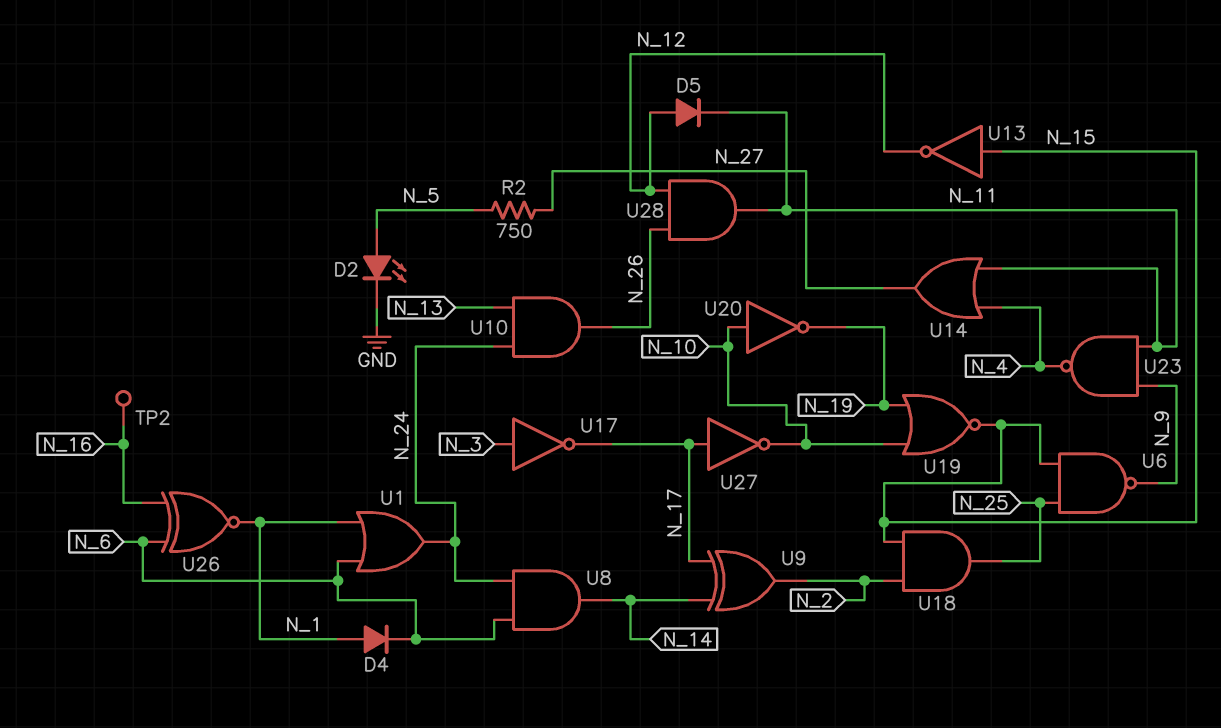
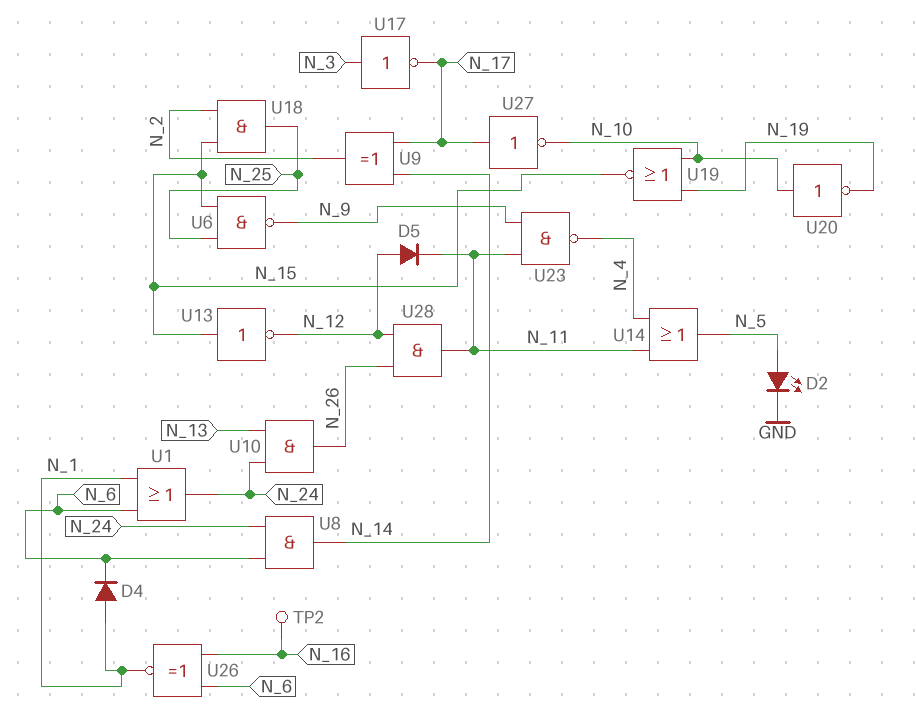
R2: 750 (N_5, N_27) -> none
U14: OR (in N_4, in N_11, out N_27) -> OR (in N_4, in N_11, out N_5)

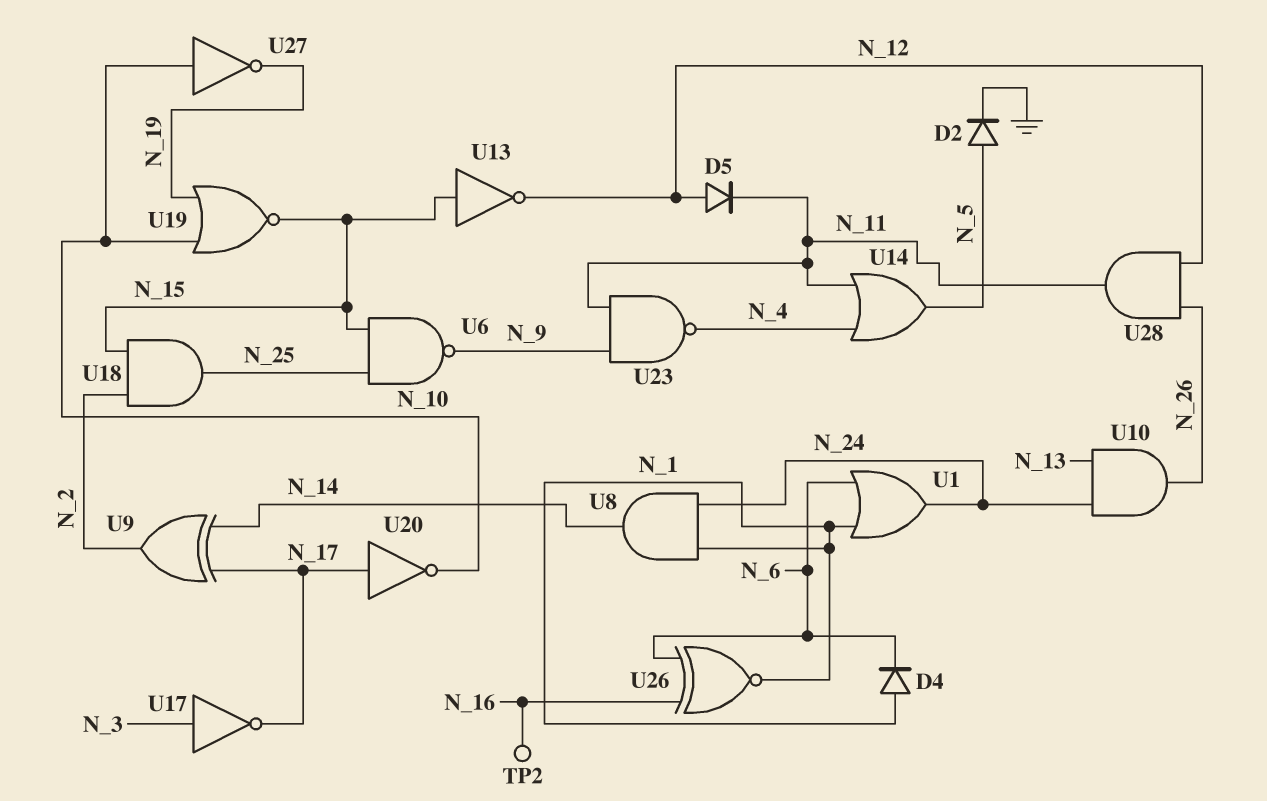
D2: LED (A N_5, K GND) -> diode (A N_5, K GND)
U8: AND (in N_6, in N_24, out N_14) -> AND (in N_1, in N_24, out N_14)
U20: NOT (in N_10, out N_19) -> NOT (in N_17, out N_10)
U27: NOT (in N_17, out N_10) -> NOT (in N_10, out N_19)

